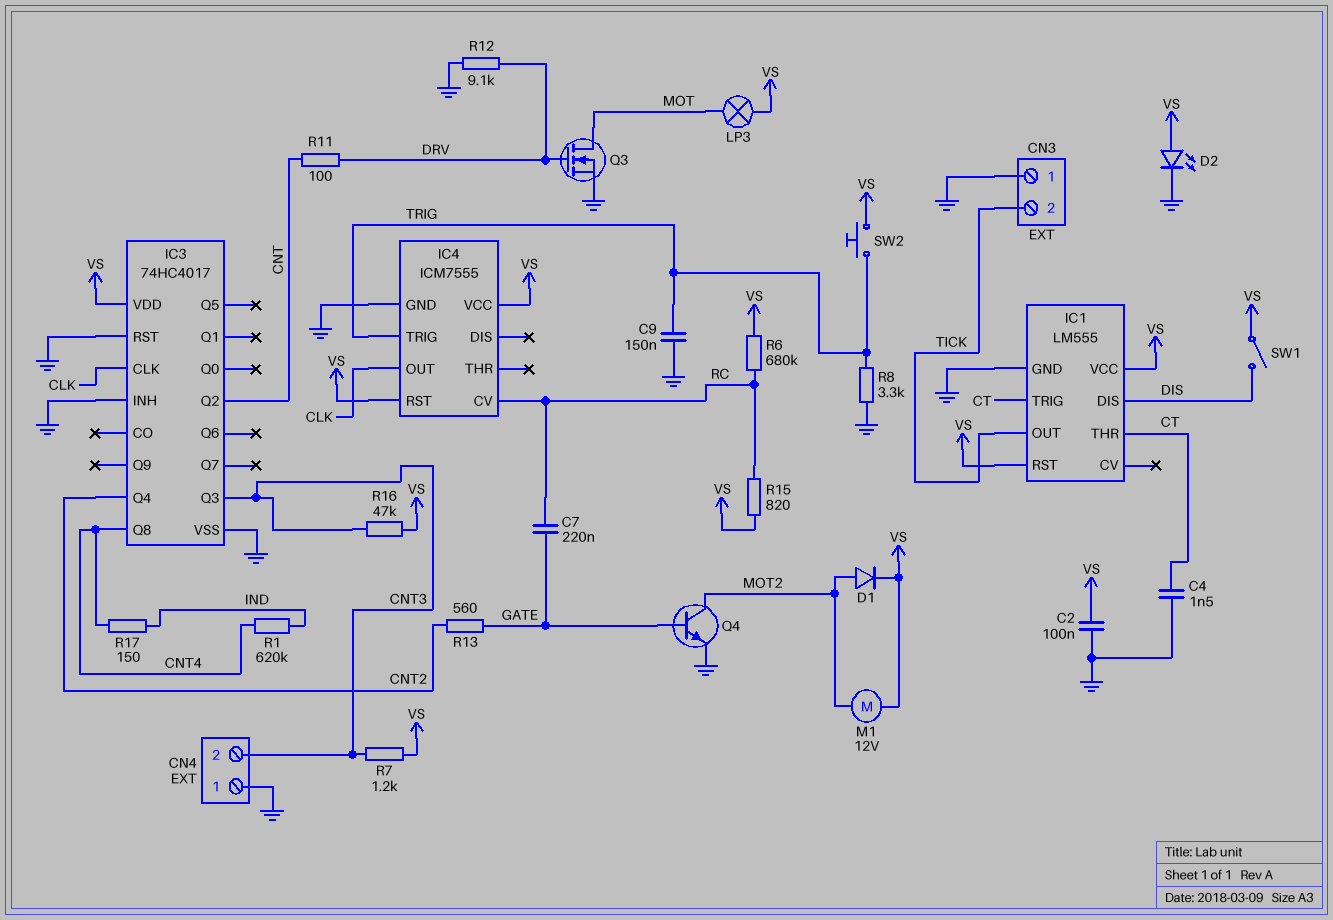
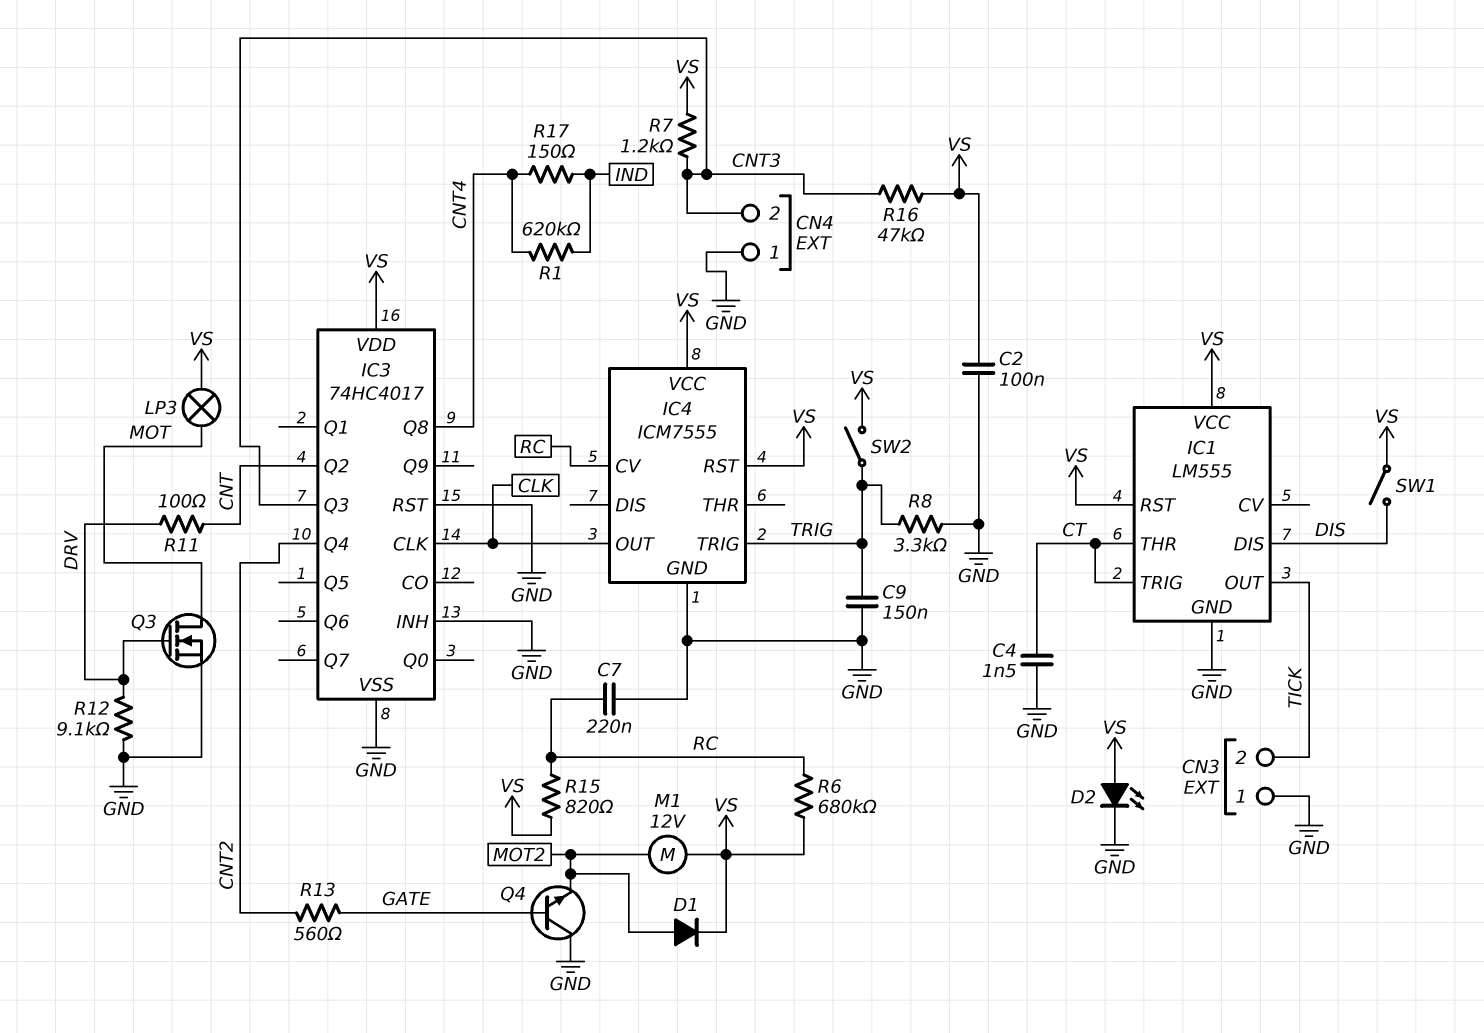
C7: 220nF (GATE, RC) -> 220nF (GND, RC)
Q4: NPN (B GATE, C MOT2, E GND) -> NPN (B GATE, C GND, E MOT2)
SW2: button (TRIG, VS) -> switch (TRIG, VS)

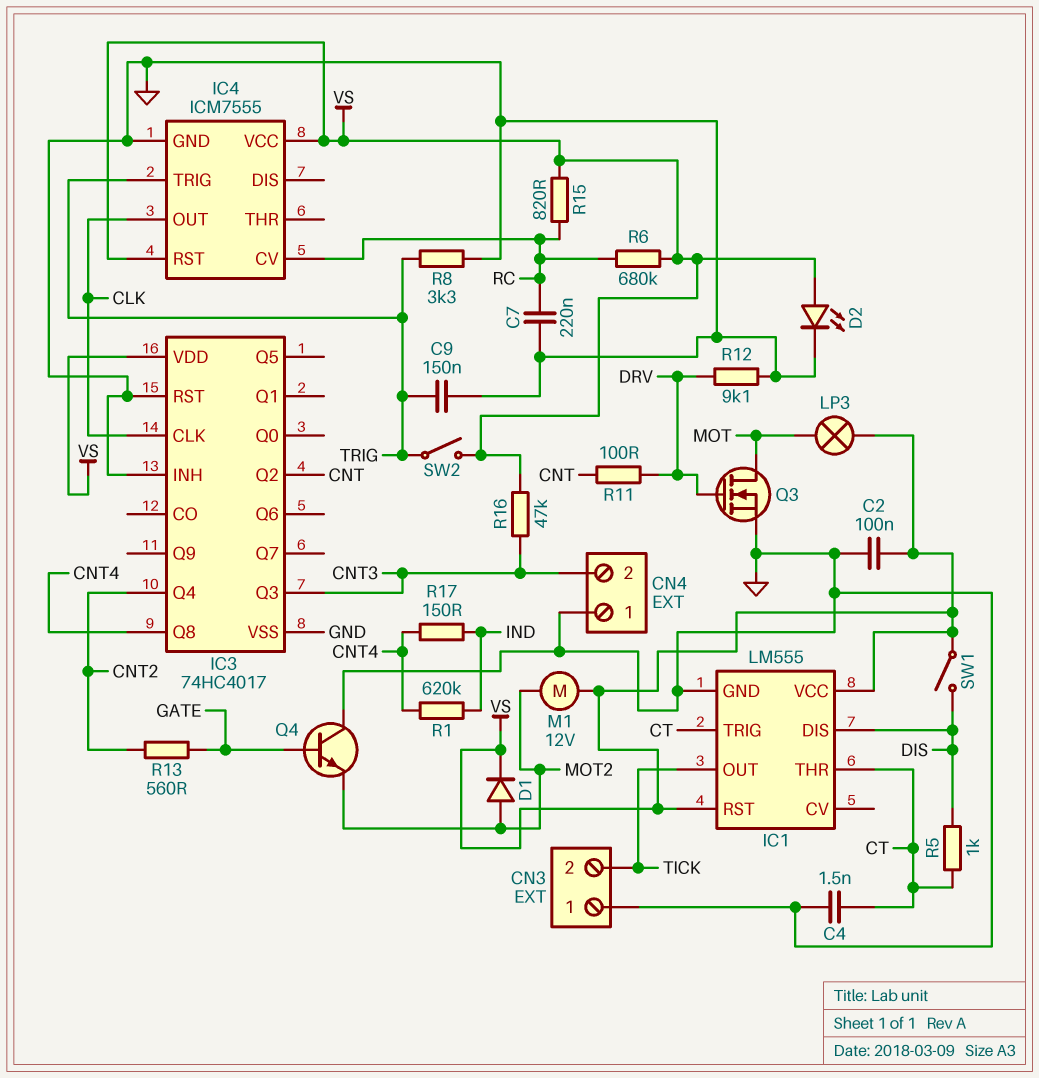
R5: none -> 1k (CT, DIS)
R7: 1.2k (CNT3, VS) -> none

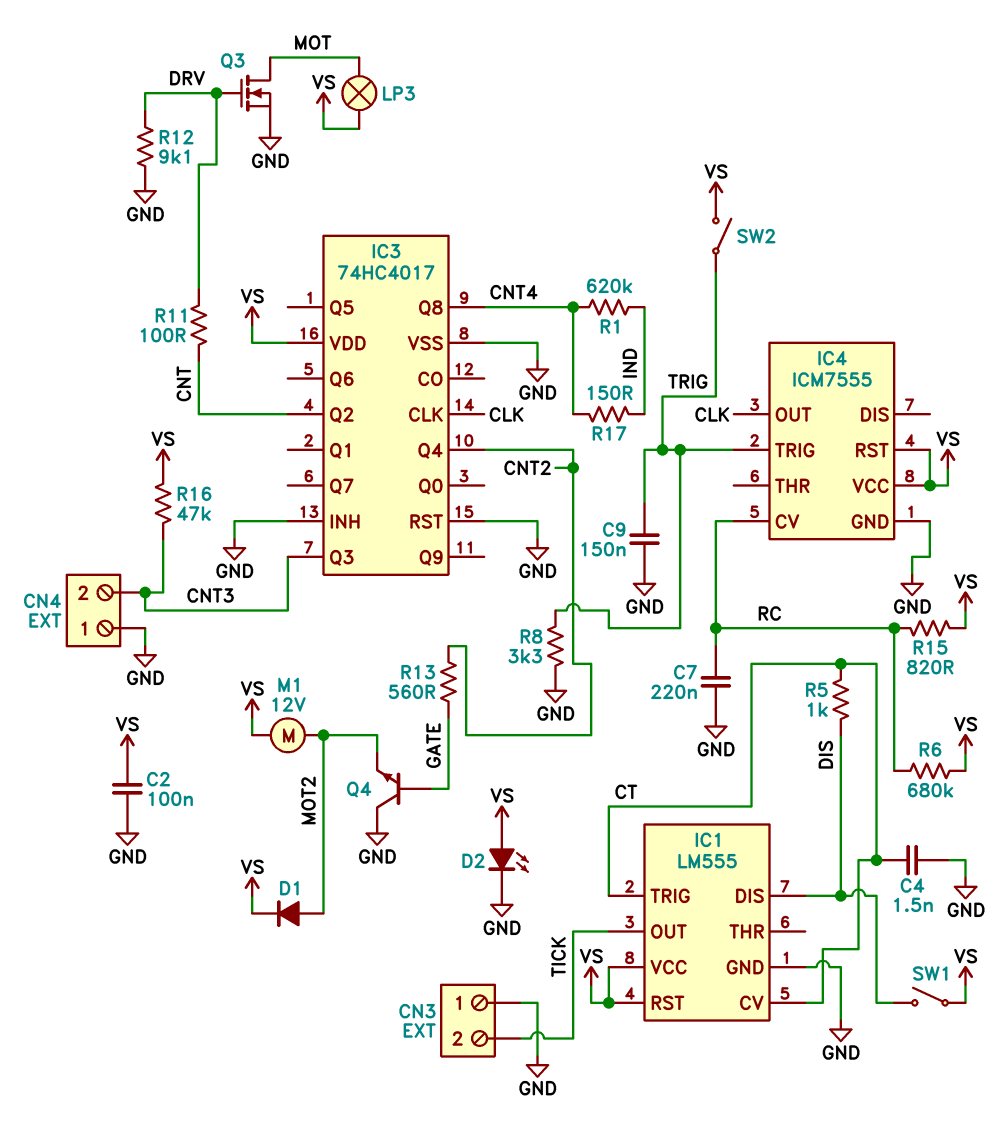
IC1 pin CV: none -> CT
IC1 pin THR: CT -> none

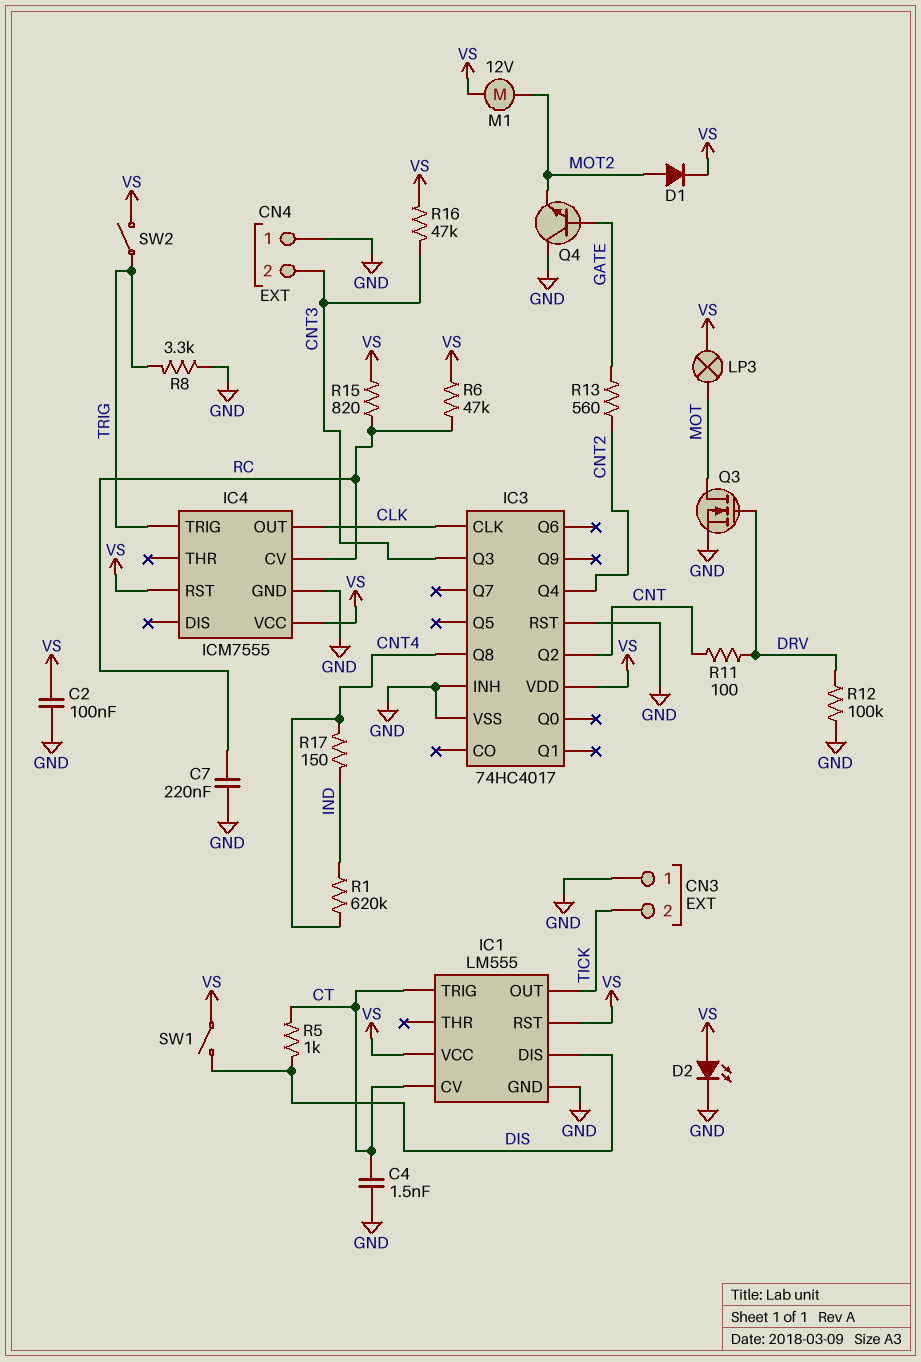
C9: 150nF (GND, TRIG) -> none
R6: 680k (RC, VS) -> 47k (RC, VS)
R12: 9.1k (DRV, GND) -> 100k (DRV, GND)

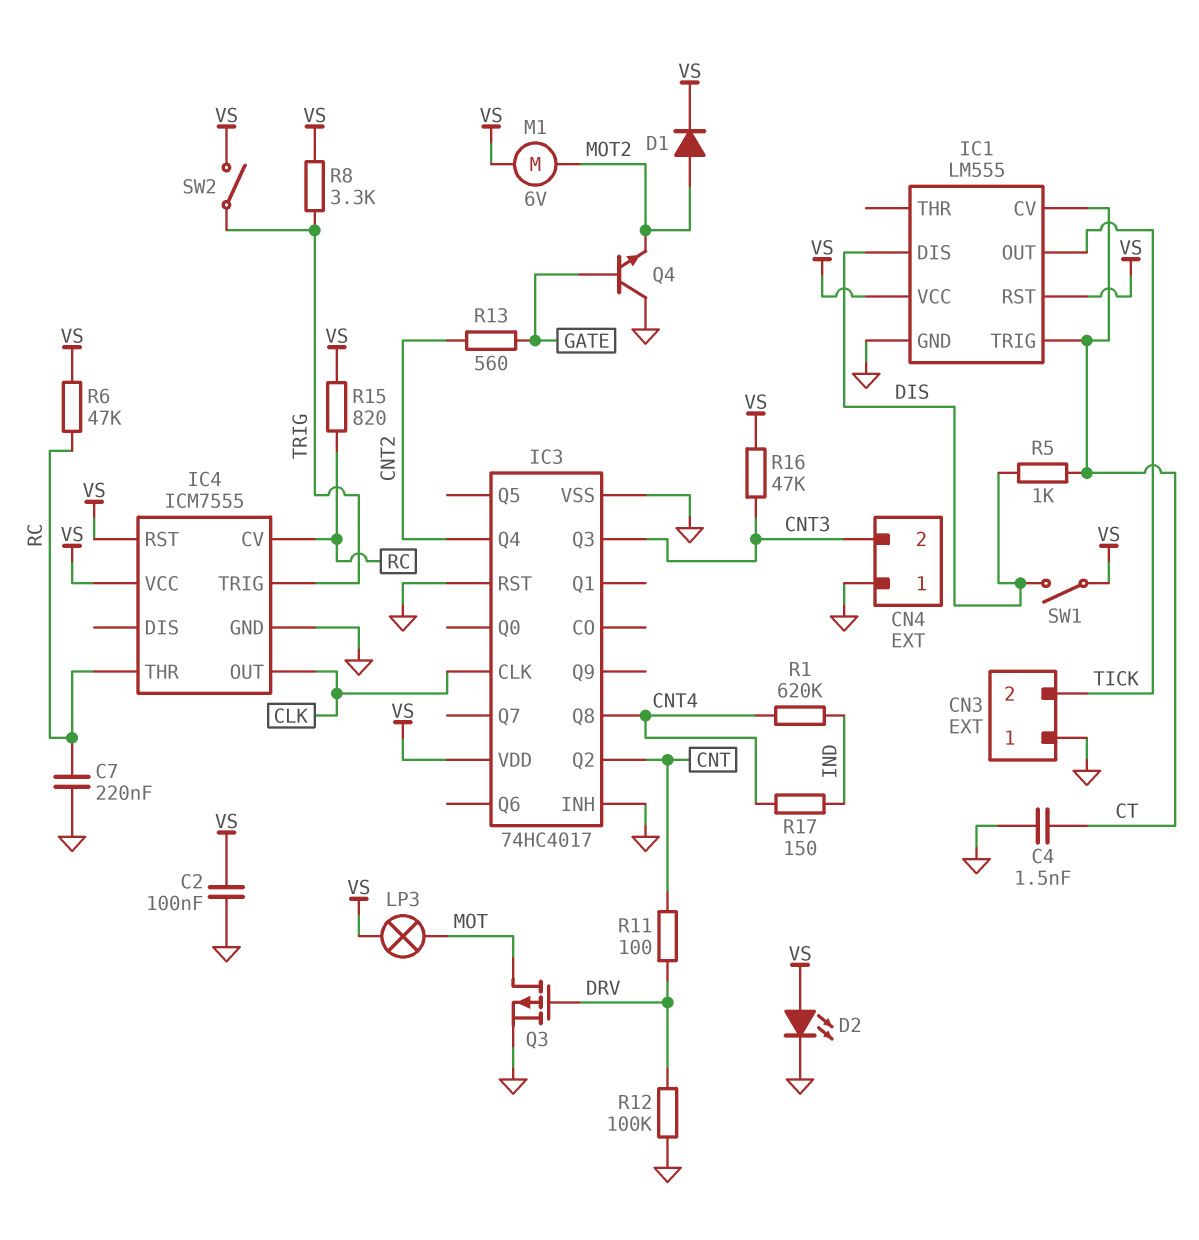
IC4 pin THR: none -> RC
M1: motor 12V (MOT2, VS) -> motor 6V (MOT2, VS)
Q3: NMOS (G DRV, D MOT, S GND) -> PMOS (G DRV, D MOT, S GND)
R8: 3.3k (GND, TRIG) -> 3.3k (TRIG, VS)

